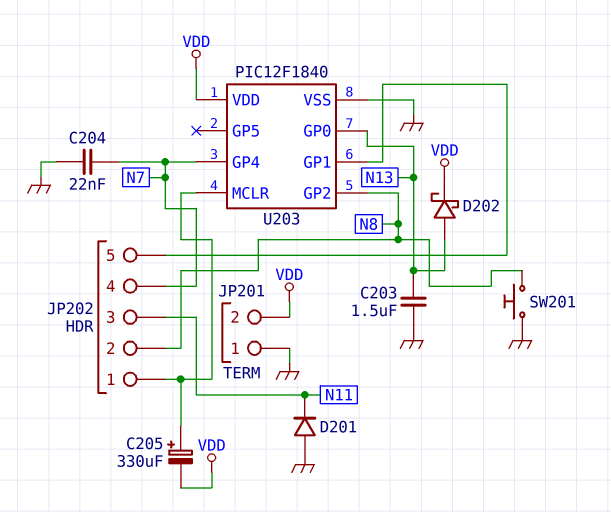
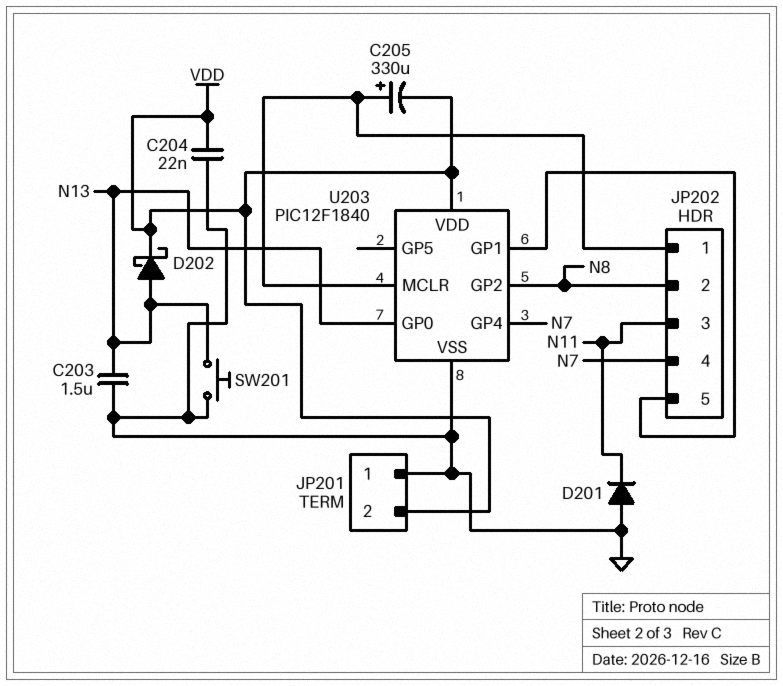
C204: 22nF (GND, N7) -> 22nF (GND, VDD)
SW201: button (GND, N8) -> button (GND, N13)

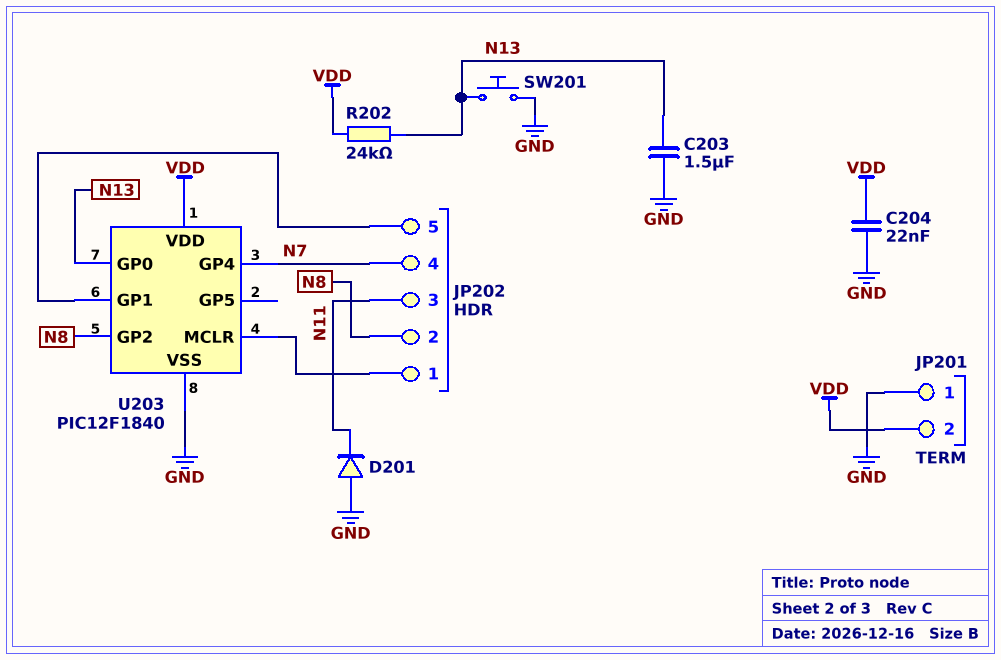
C205: 330uF (plus JP202/1, minus VDD) -> none
D202: schottky (A N13, K VDD) -> none
R202: none -> 24k (N13, VDD)

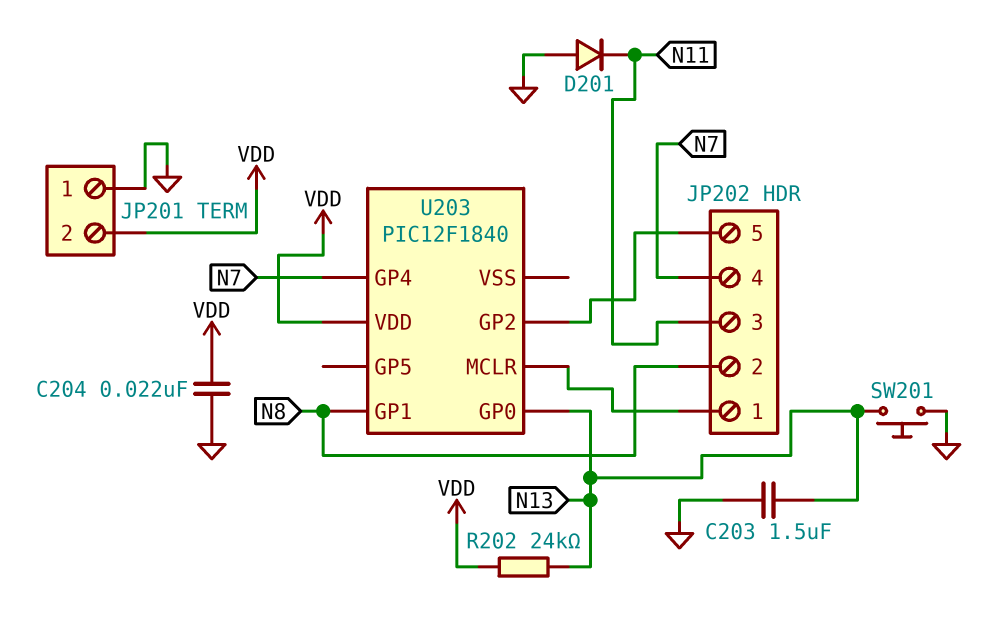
U203 pin GP1: JP202/5 -> N8
U203 pin GP2: N8 -> JP202/5
U203 pin VSS: GND -> none

